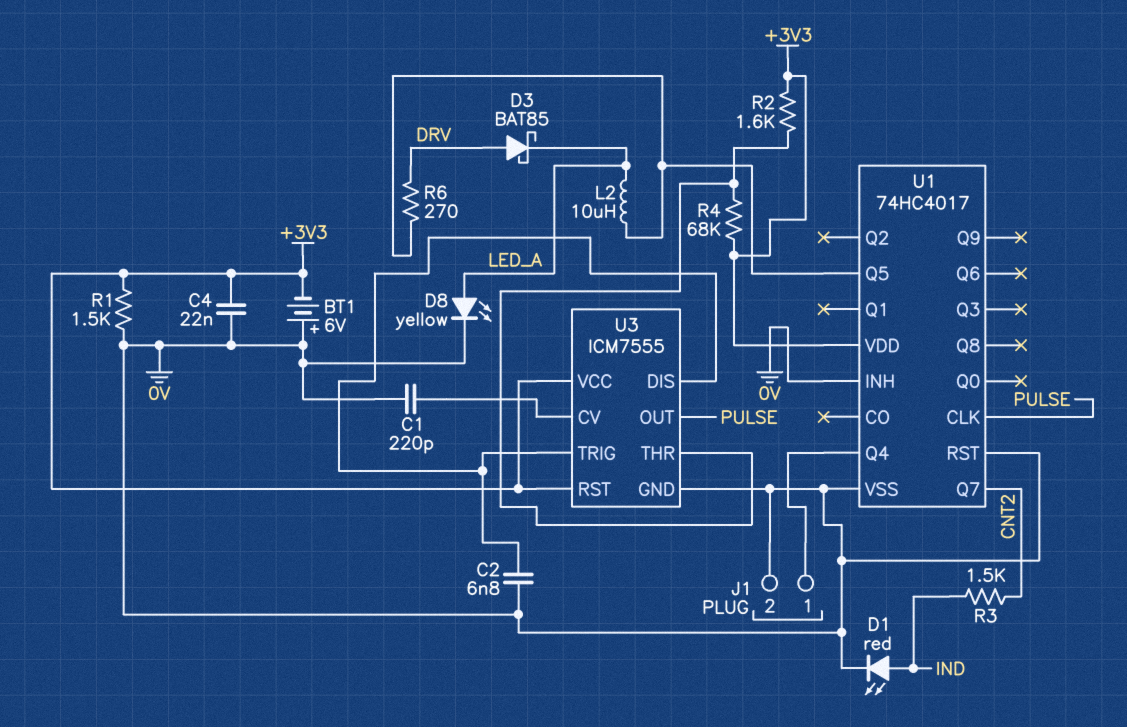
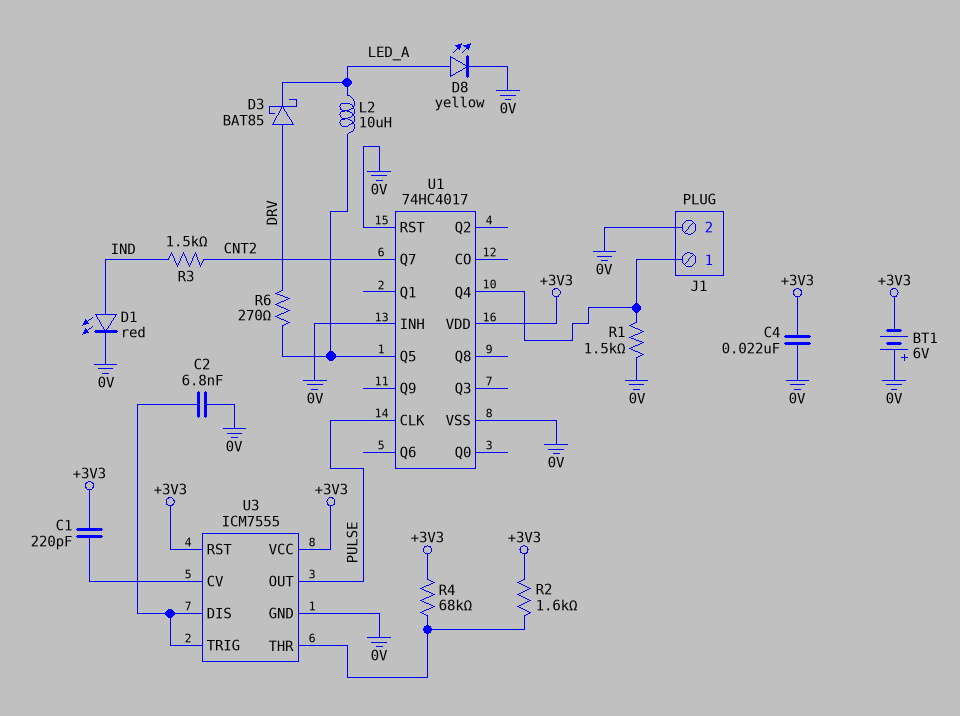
C1: 220pF (0V, U3/CV) -> 220pF (+3V3, U3/CV)
R1: 1.5k (+3V3, 0V) -> 1.5k (0V, J1/1)

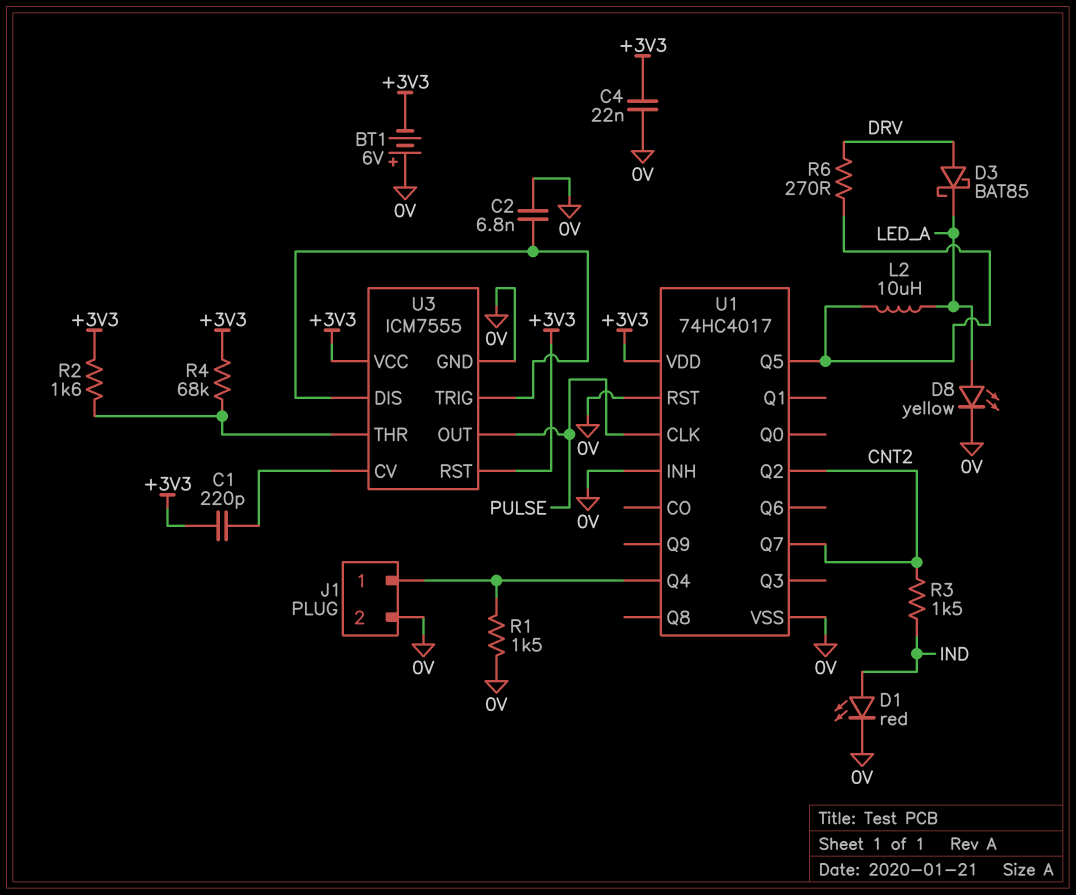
U1 pin Q2: none -> CNT2

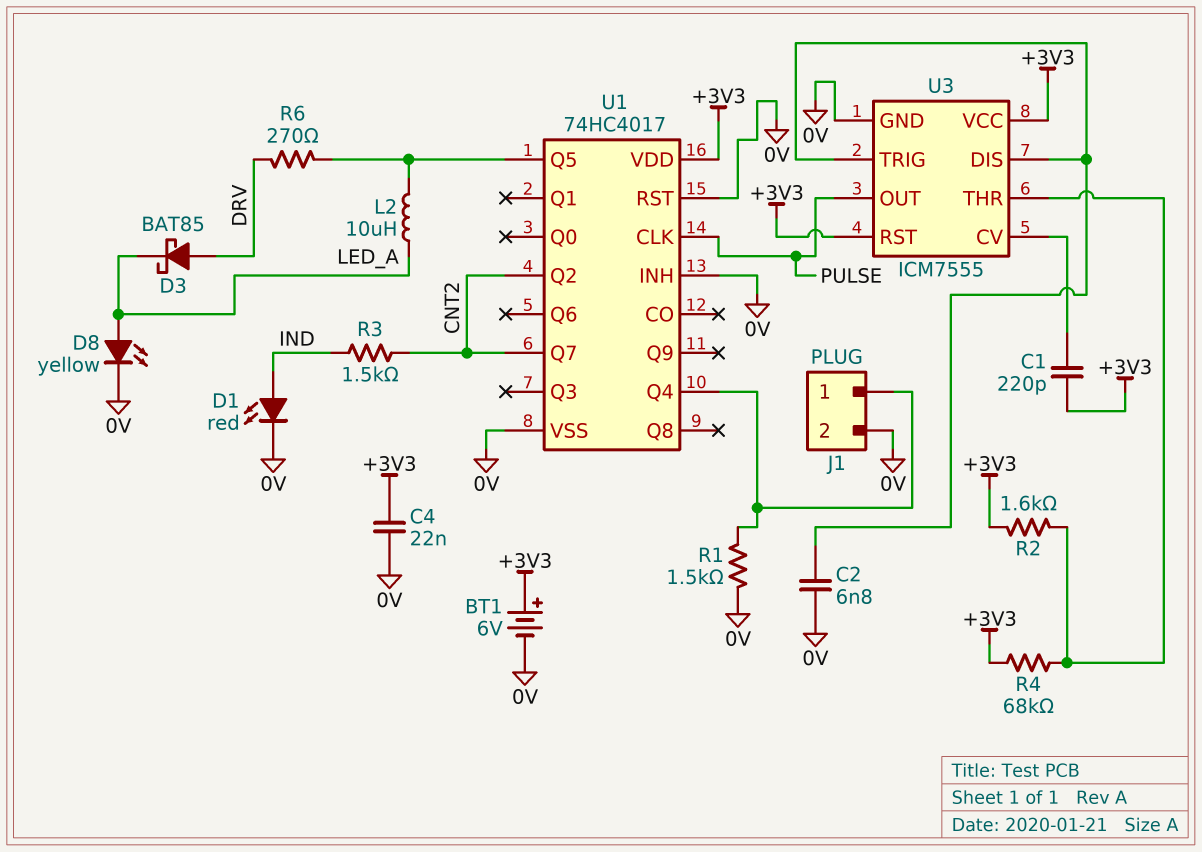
BT1: 6V (plus 0V, minus +3V3) -> 6V (plus +3V3, minus 0V)

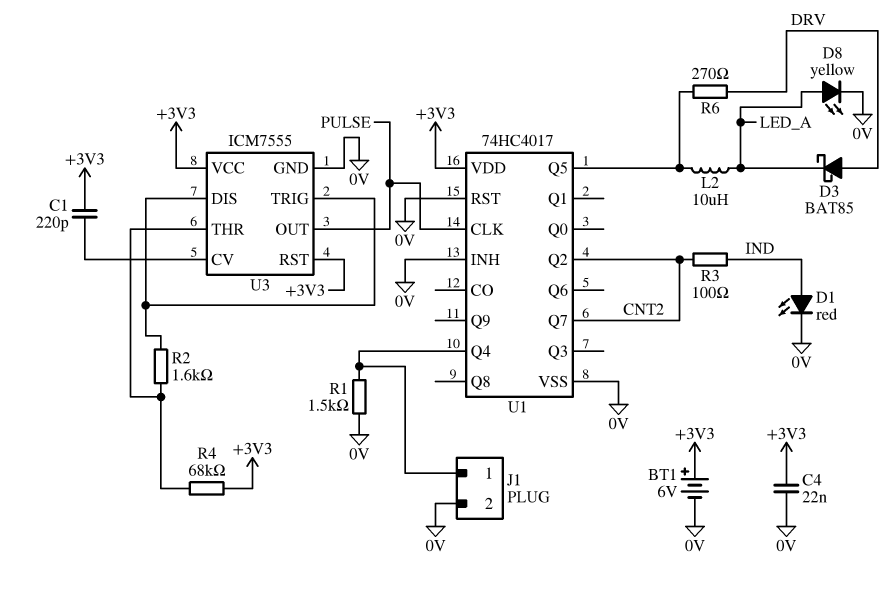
C2: 6.8nF (0V, U3/DIS) -> none
R2: 1.6k (+3V3, U3/THR) -> 1.6k (U3/DIS, U3/THR)
R3: 1.5k (CNT2, IND) -> 100 (CNT2, IND)

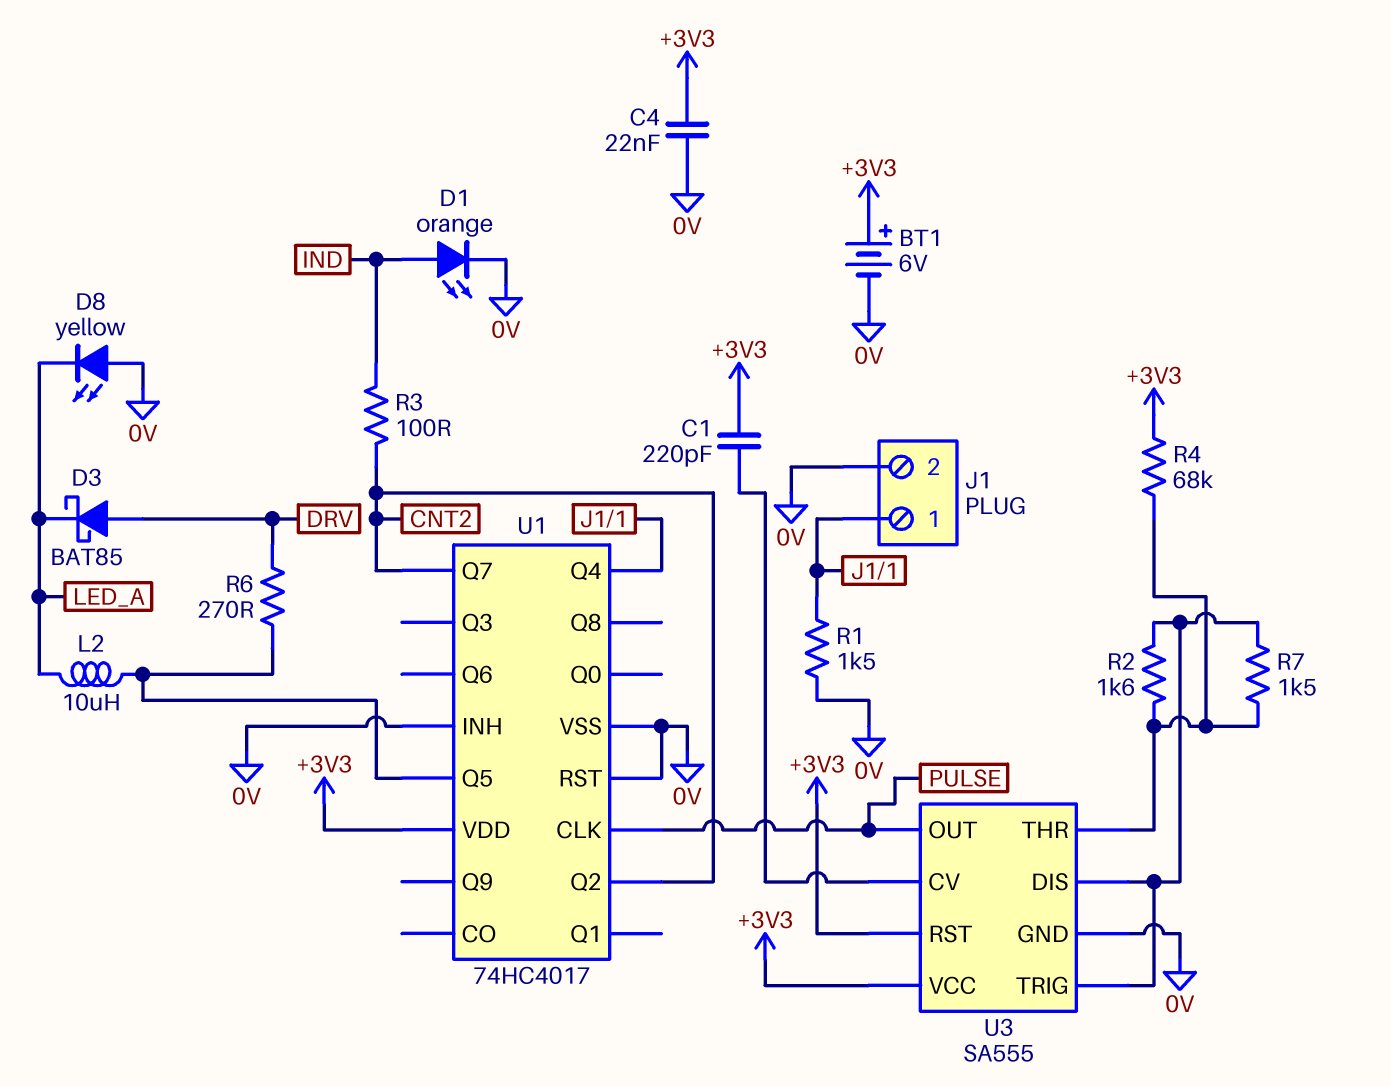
D1: LED red (A IND, K 0V) -> LED orange (A IND, K 0V)
D8: LED yellow (A LED_A, K 0V) -> LED yellow (A 0V, K LED_A)
R7: none -> 1.5k (U3/DIS, U3/THR)
U3: ICM7555 -> SA555

